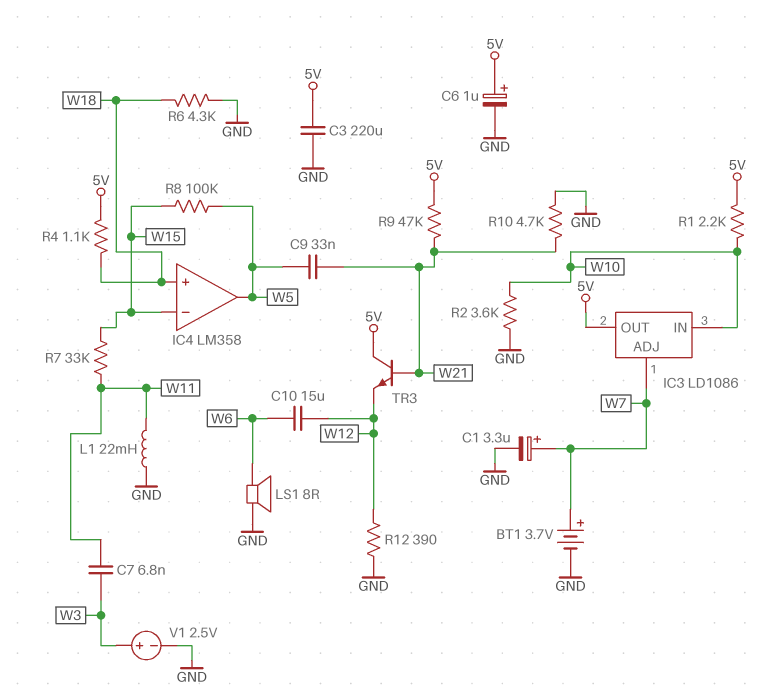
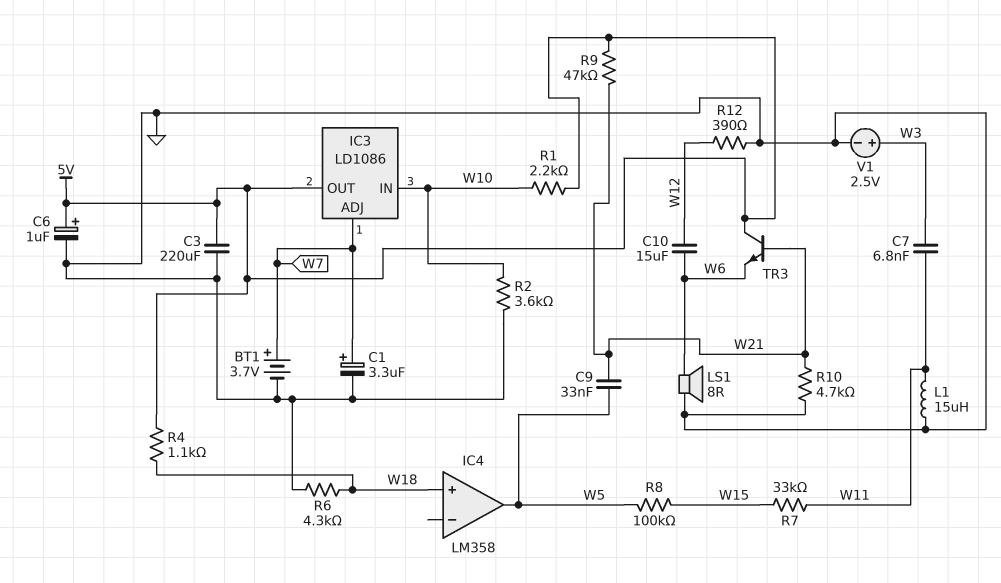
IC4 pin in-: W15 -> none
L1: 22mH (GND, W11) -> 15uH (GND, W11)
TR3: NPN (B W21, C 5V, E W12) -> NPN (B W21, C 5V, E W6)

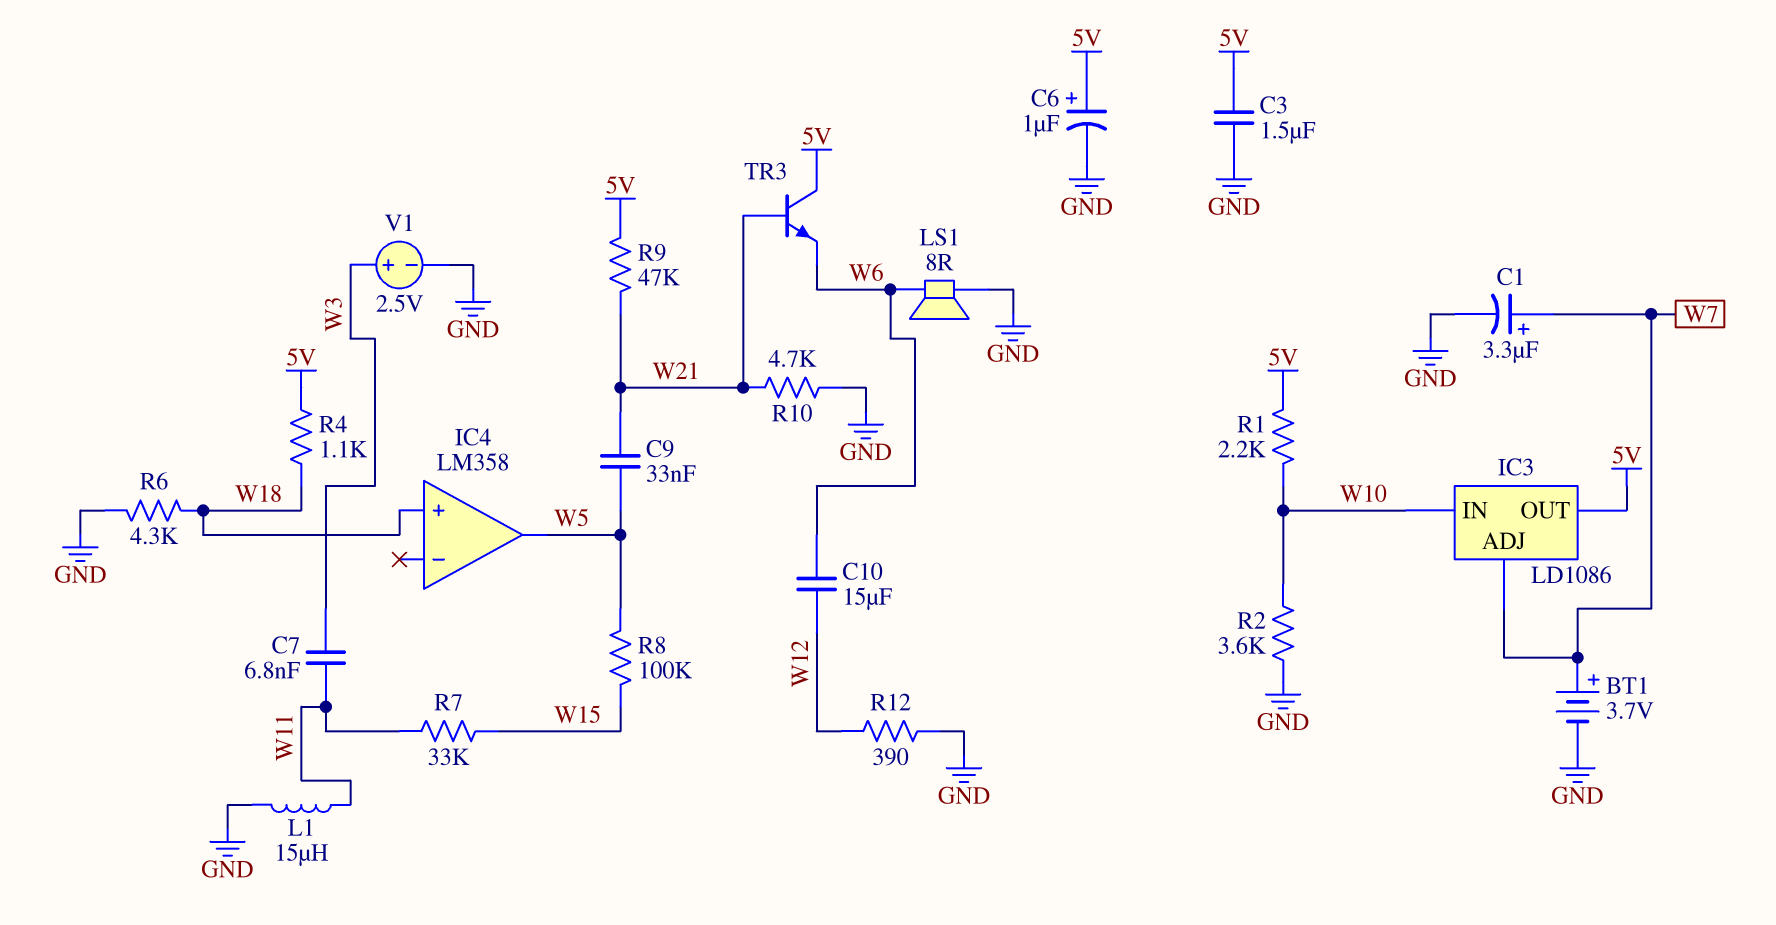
C3: 220uF (5V, GND) -> 1.5uF (5V, GND)

